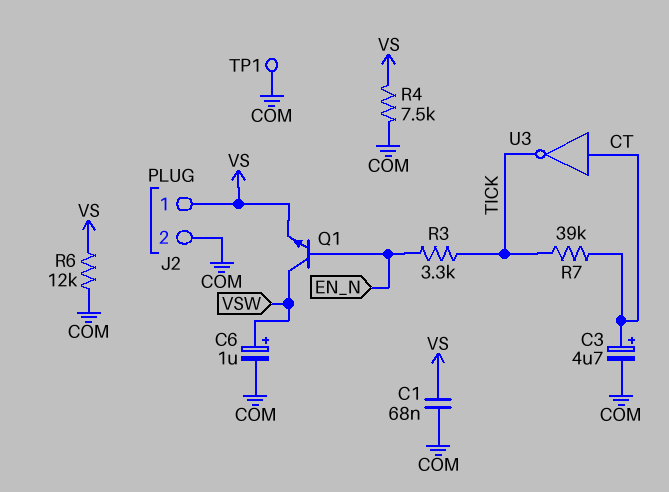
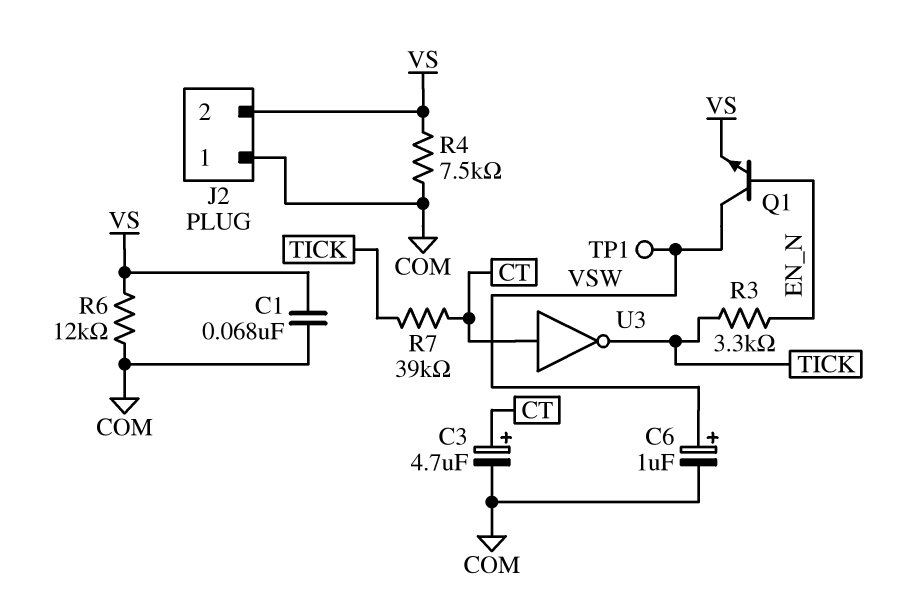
J2 pin 1: VS -> COM
J2 pin 2: COM -> VS
TP1: test point (COM) -> test point (VSW)

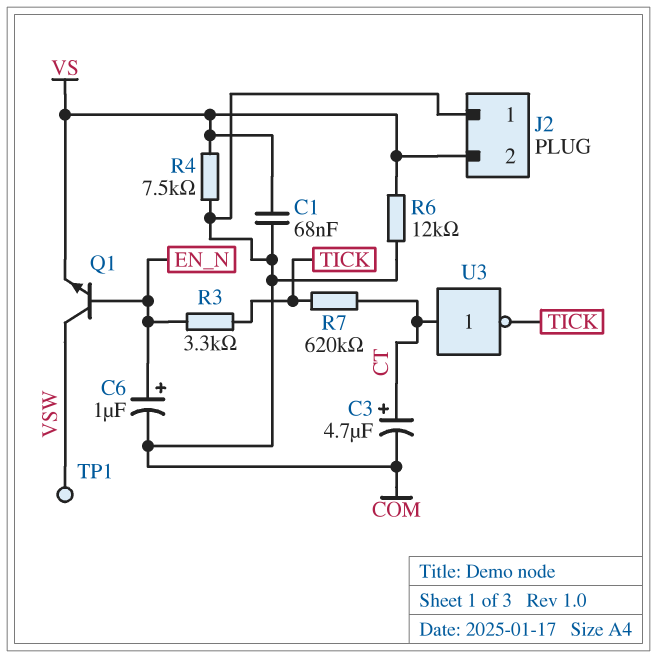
C6: 1uF (plus VSW, minus COM) -> 1uF (plus EN_N, minus COM)
R7: 39k (CT, TICK) -> 620k (CT, TICK)

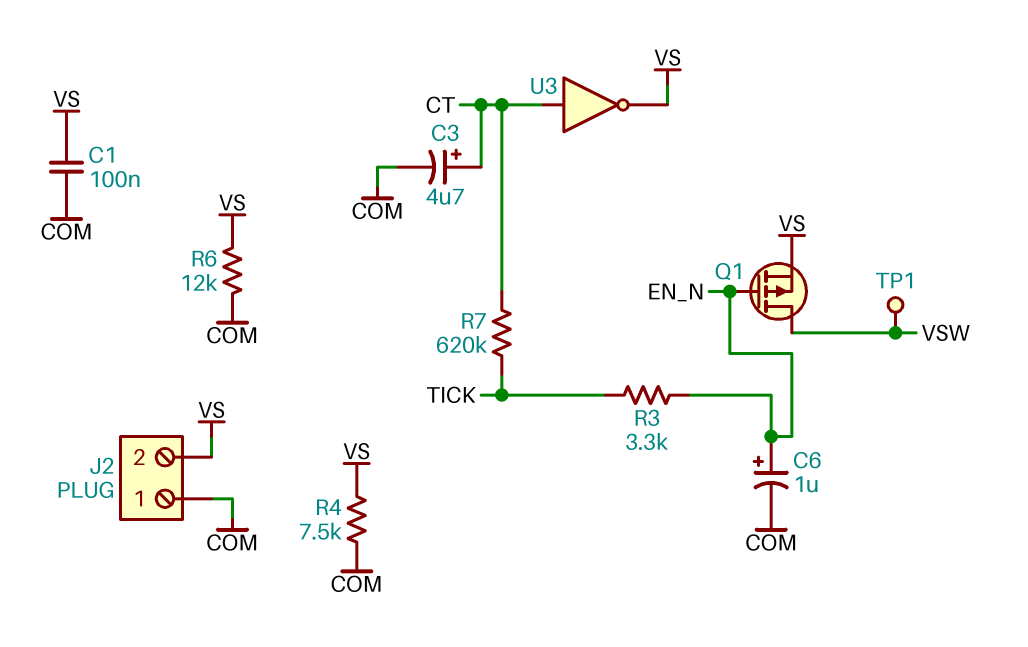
C1: 68nF (COM, VS) -> 100nF (COM, VS)
Q1: NPN (B EN_N, C VSW, E VS) -> PMOS (G EN_N, D VSW, S VS)
U3: NOT (in CT, out TICK) -> NOT (in CT, out VS)

